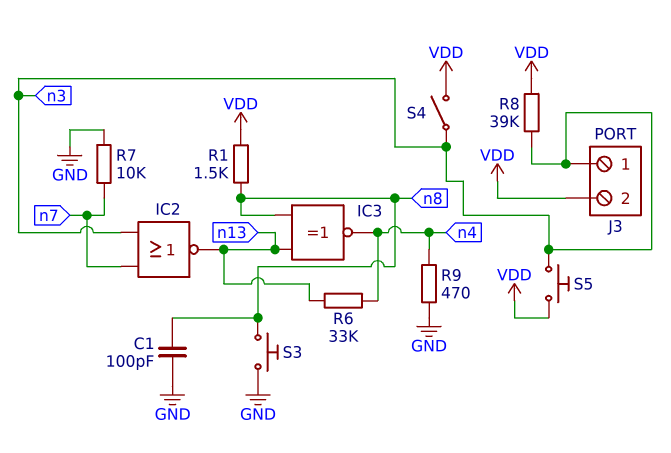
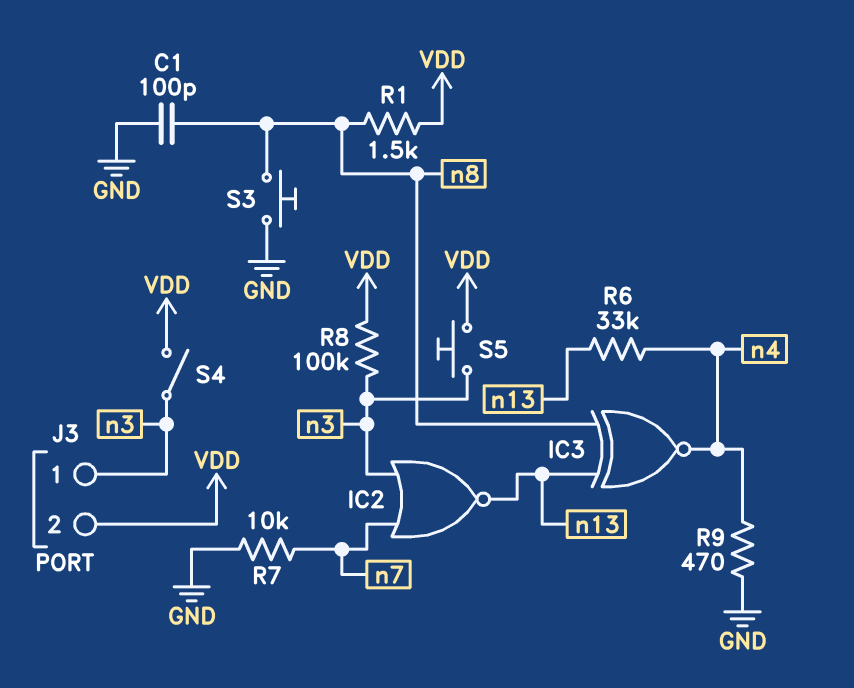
R8: 39k (VDD, n3) -> 100k (VDD, n3)

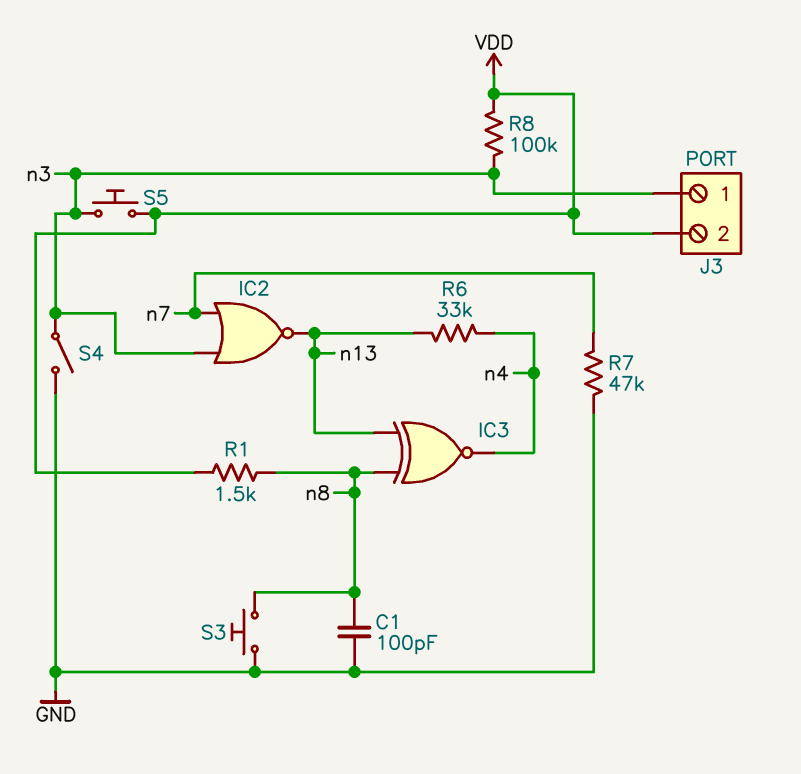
R7: 10k (GND, n7) -> 47k (GND, n7)
R9: 470 (GND, n4) -> none
S4: switch (VDD, n3) -> switch (GND, n3)

